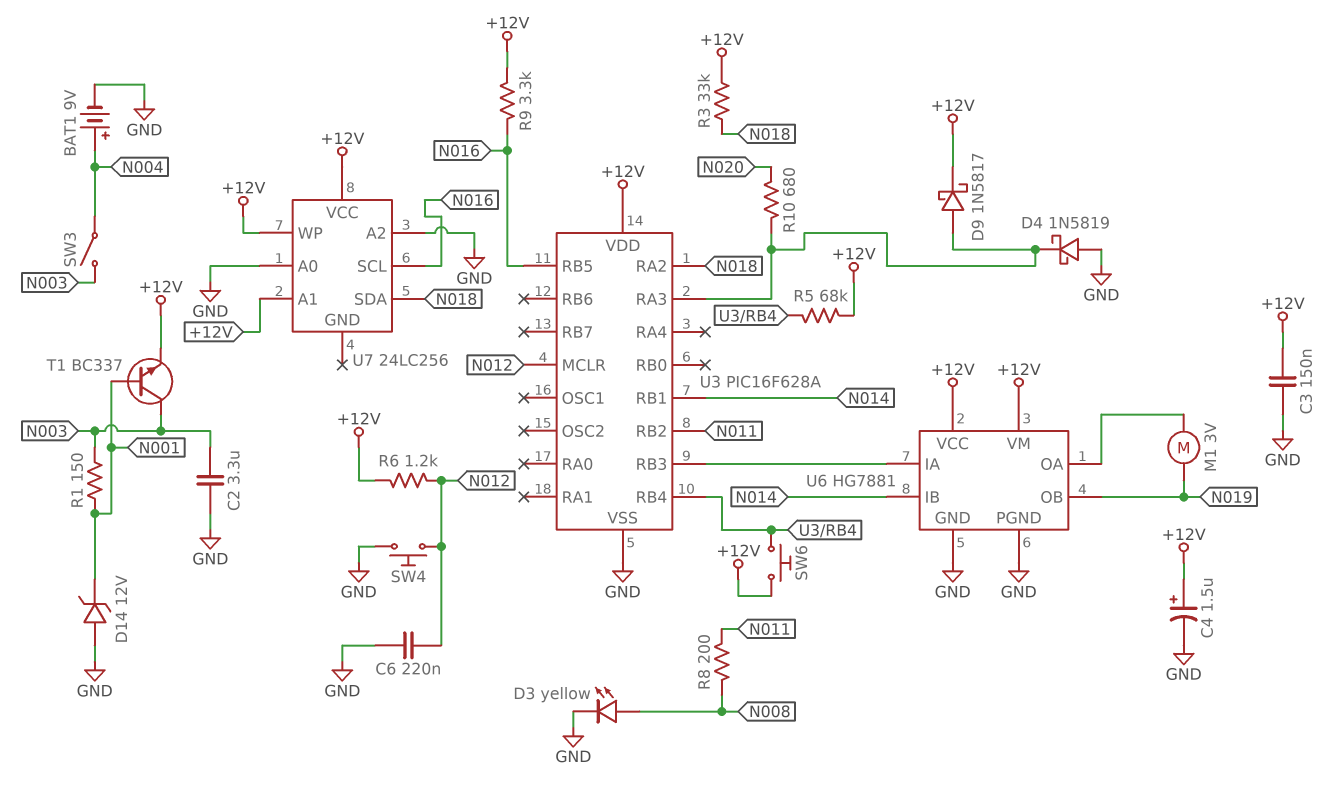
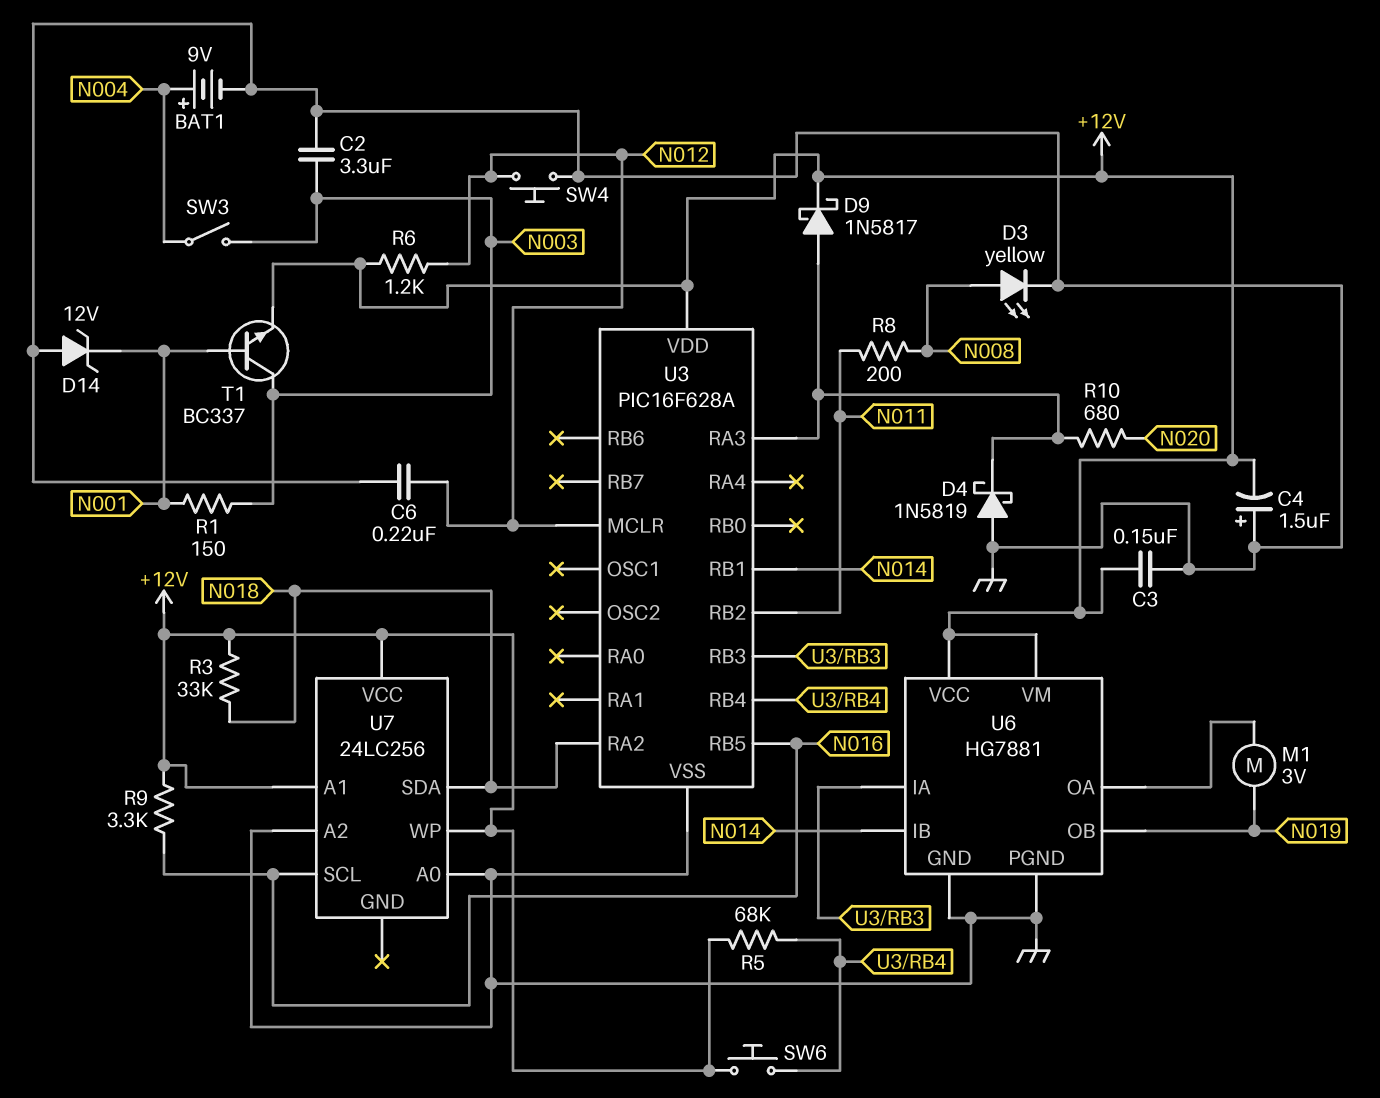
C4: 1.5uF (plus +12V, minus GND) -> 1.5uF (plus GND, minus +12V)

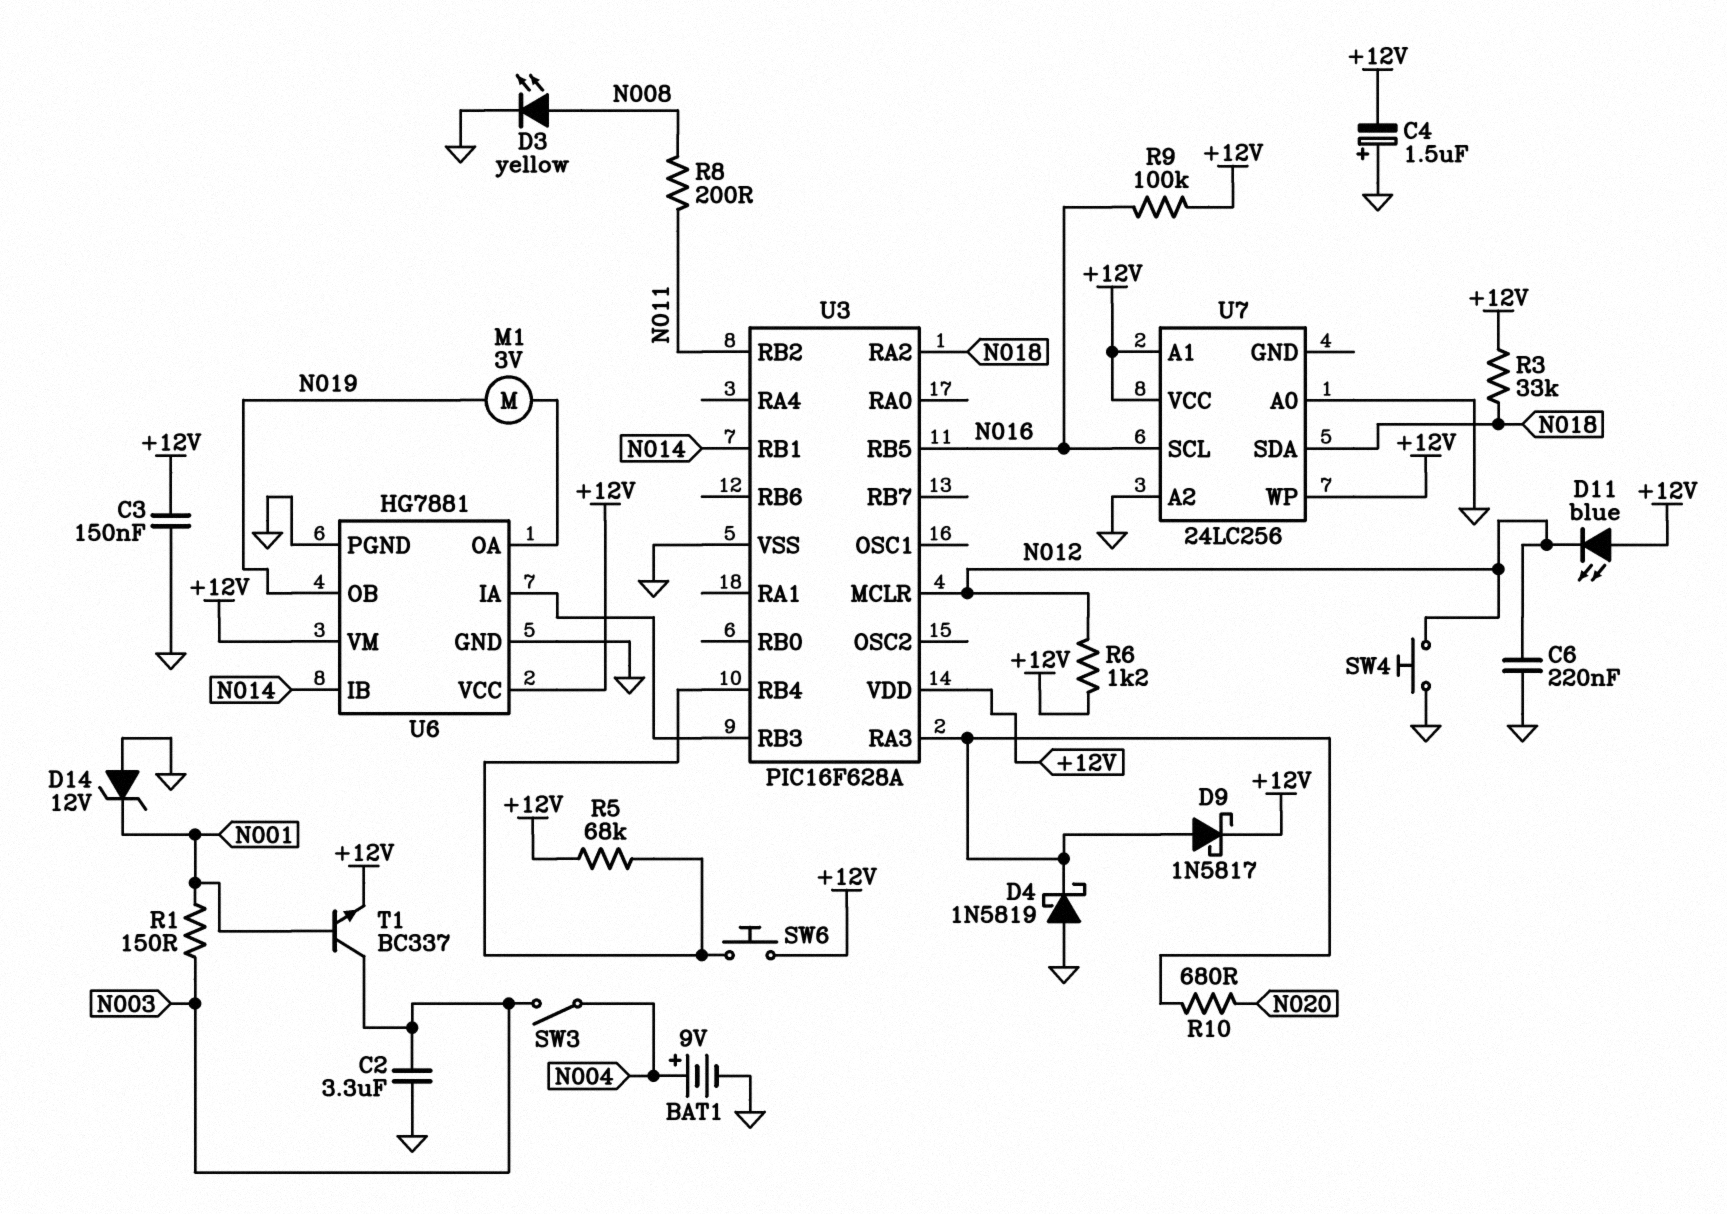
D11: none -> LED blue (A +12V, K N012)
R9: 3.3k (+12V, N016) -> 100k (+12V, N016)

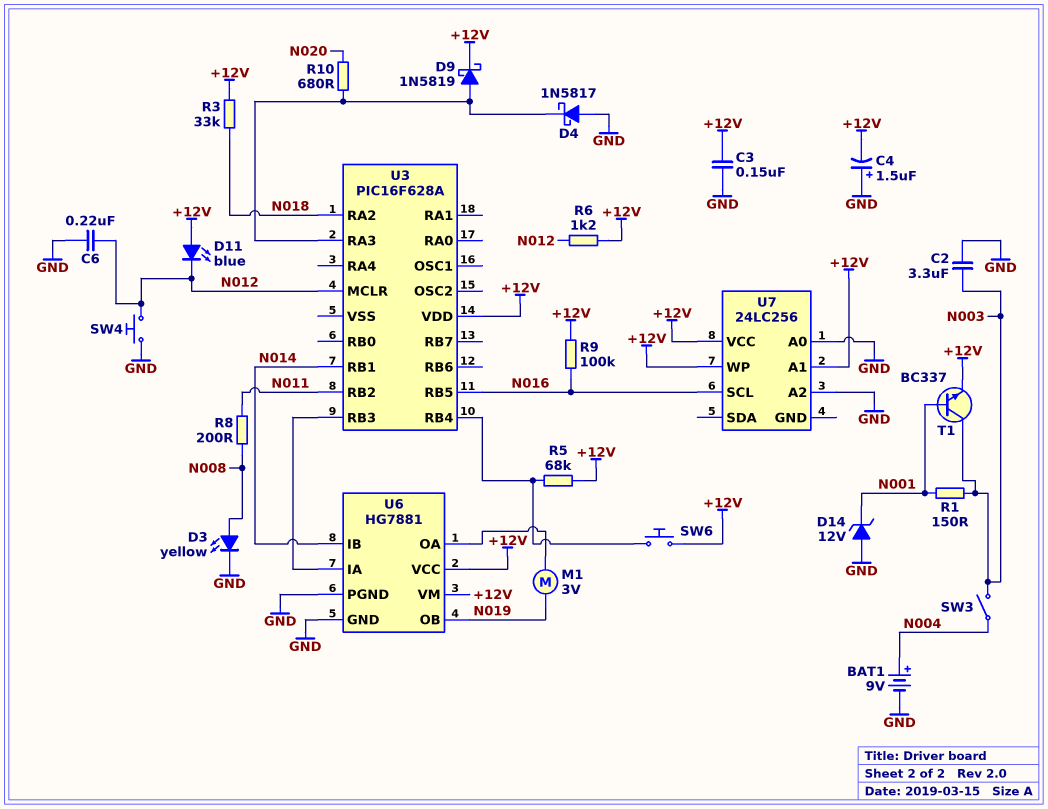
D4: schottky 1N5819 (A GND, K U3/RA3) -> schottky 1N5817 (A GND, K U3/RA3)
D9: schottky 1N5817 (A U3/RA3, K +12V) -> schottky 1N5819 (A U3/RA3, K +12V)
U3 pin VSS: GND -> none
U7 pin SDA: N018 -> none

